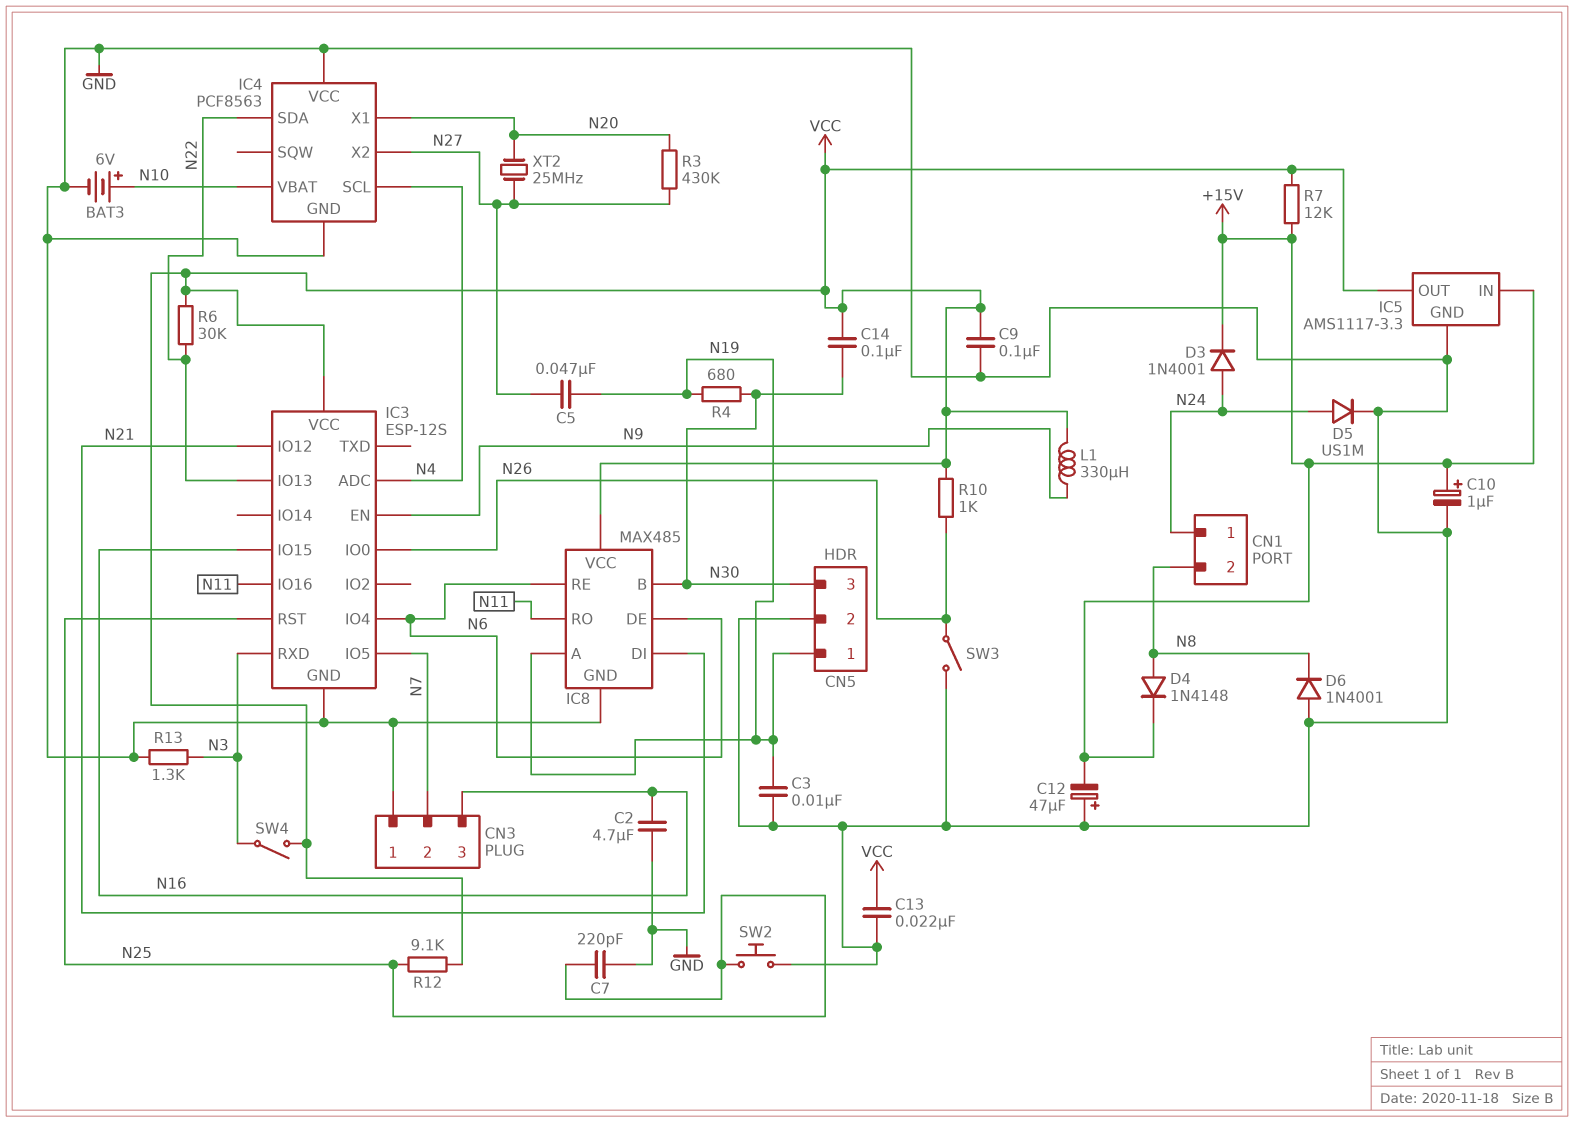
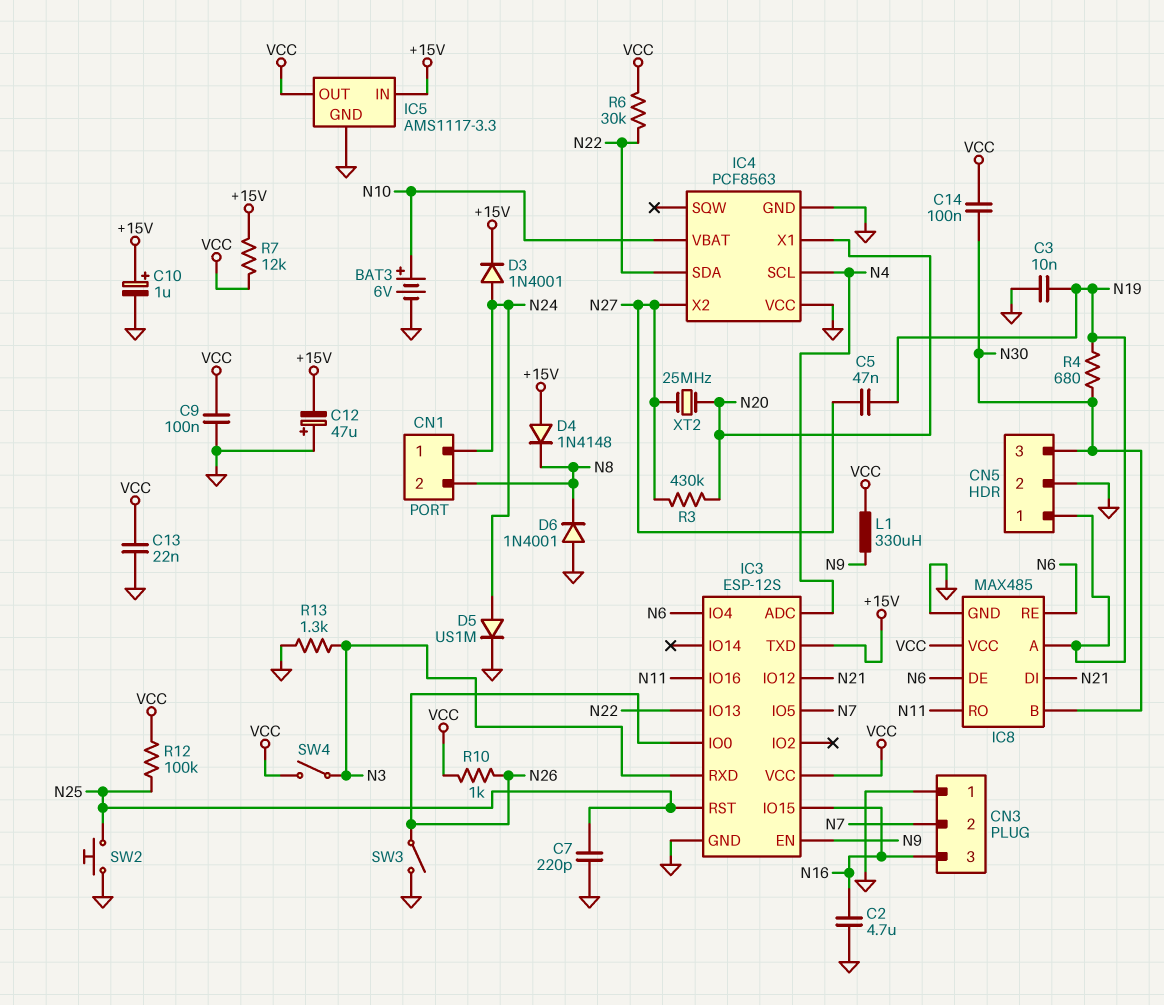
D4: diode 1N4148 (A N8, K +15V) -> diode 1N4148 (A +15V, K N8)
IC3 pin TXD: none -> +15V
R12: 9.1k (N25, VCC) -> 100k (N25, VCC)

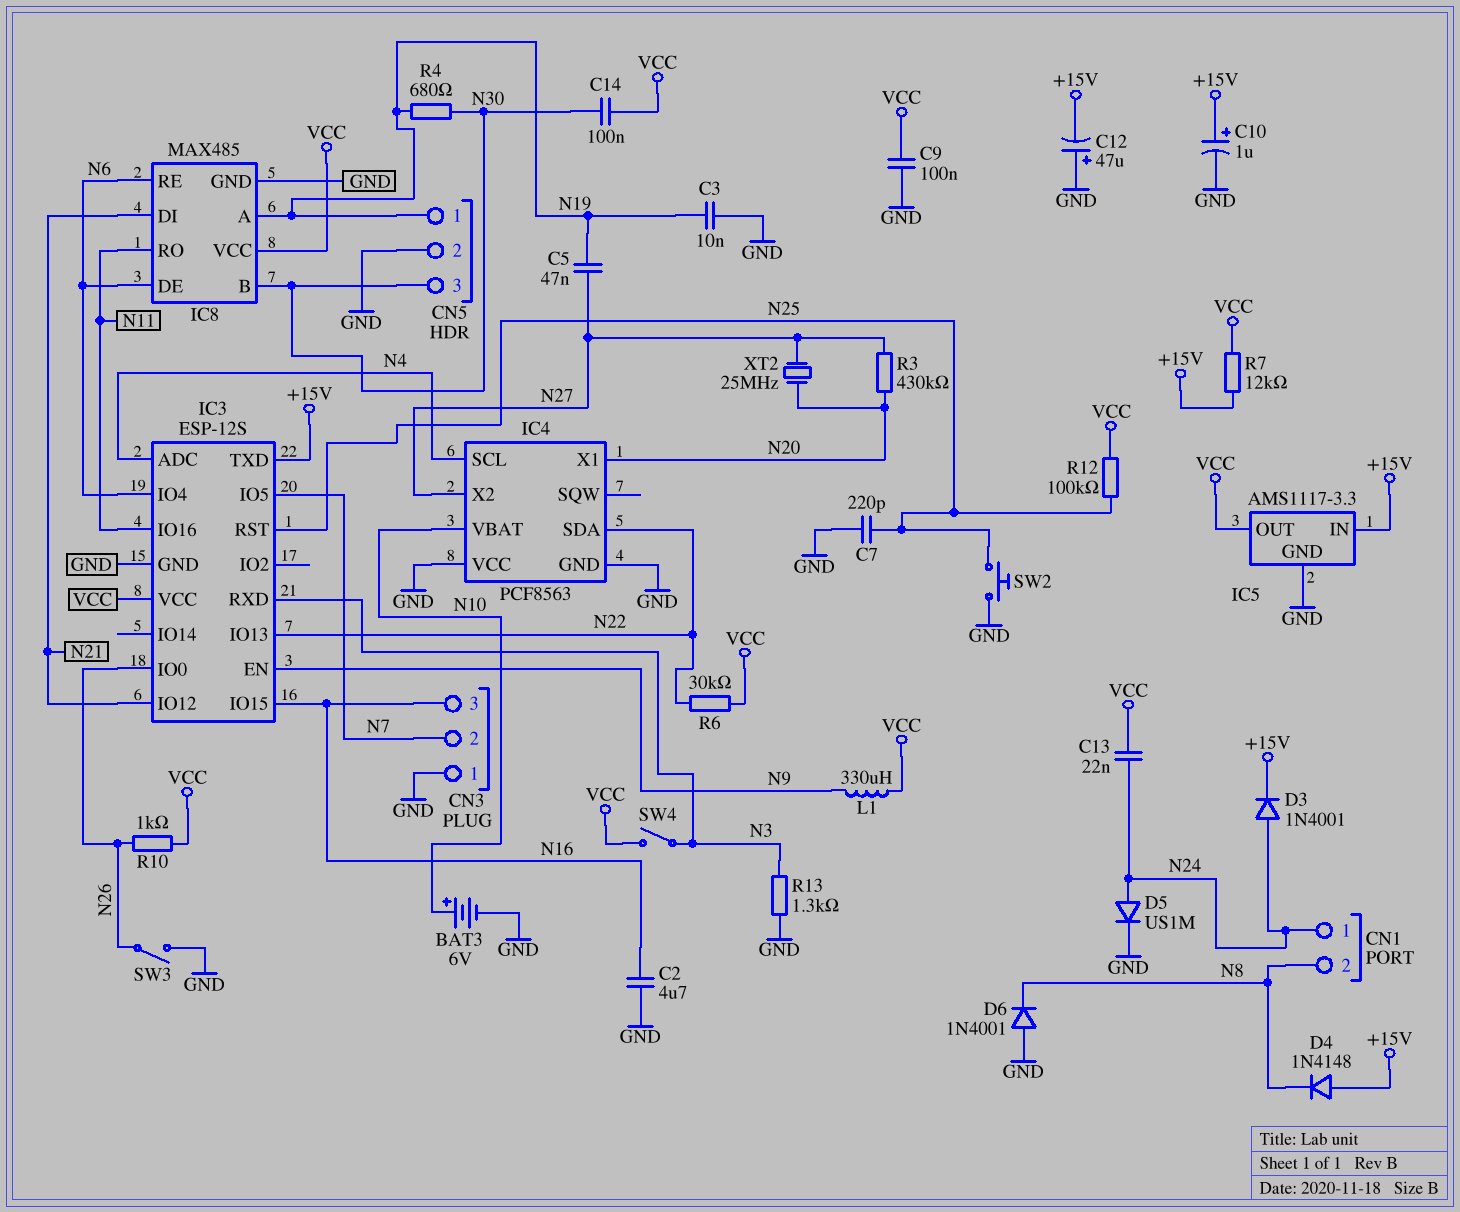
C13: 22nF (GND, VCC) -> 22nF (N24, VCC)

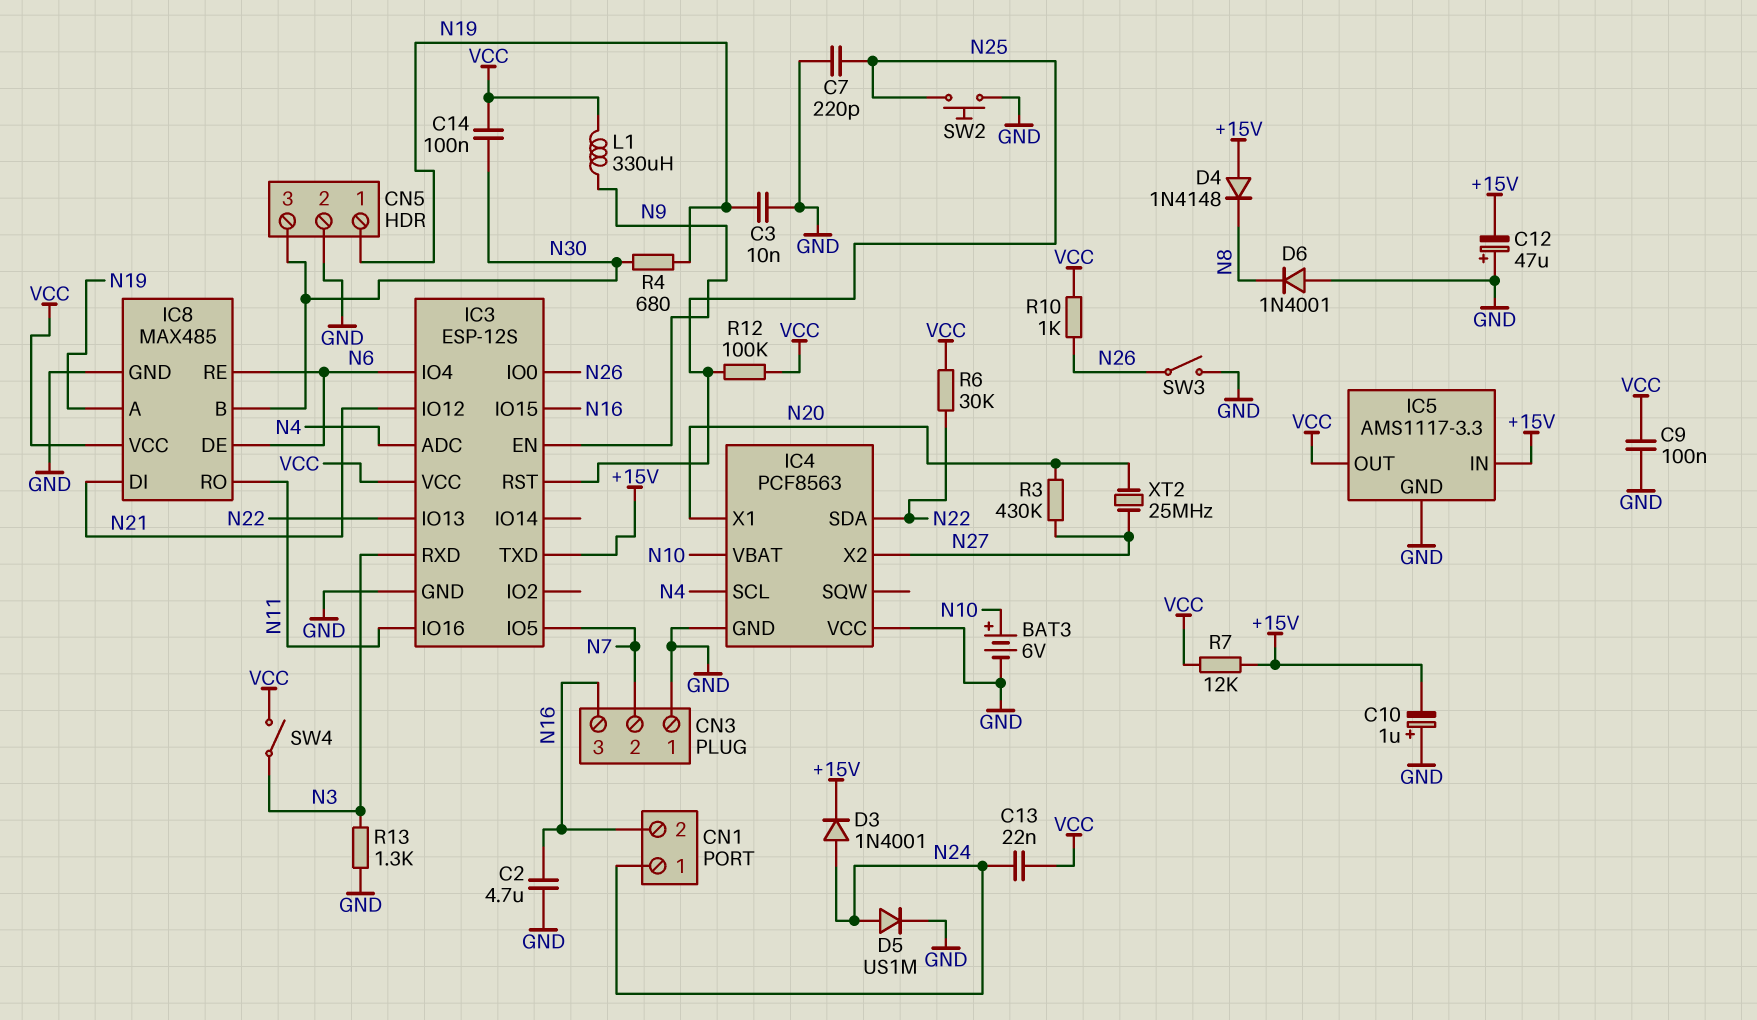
C5: 47nF (N19, N27) -> none
C10: 1uF (plus +15V, minus GND) -> 1uF (plus GND, minus +15V)
CN1 pin 2: N8 -> N16

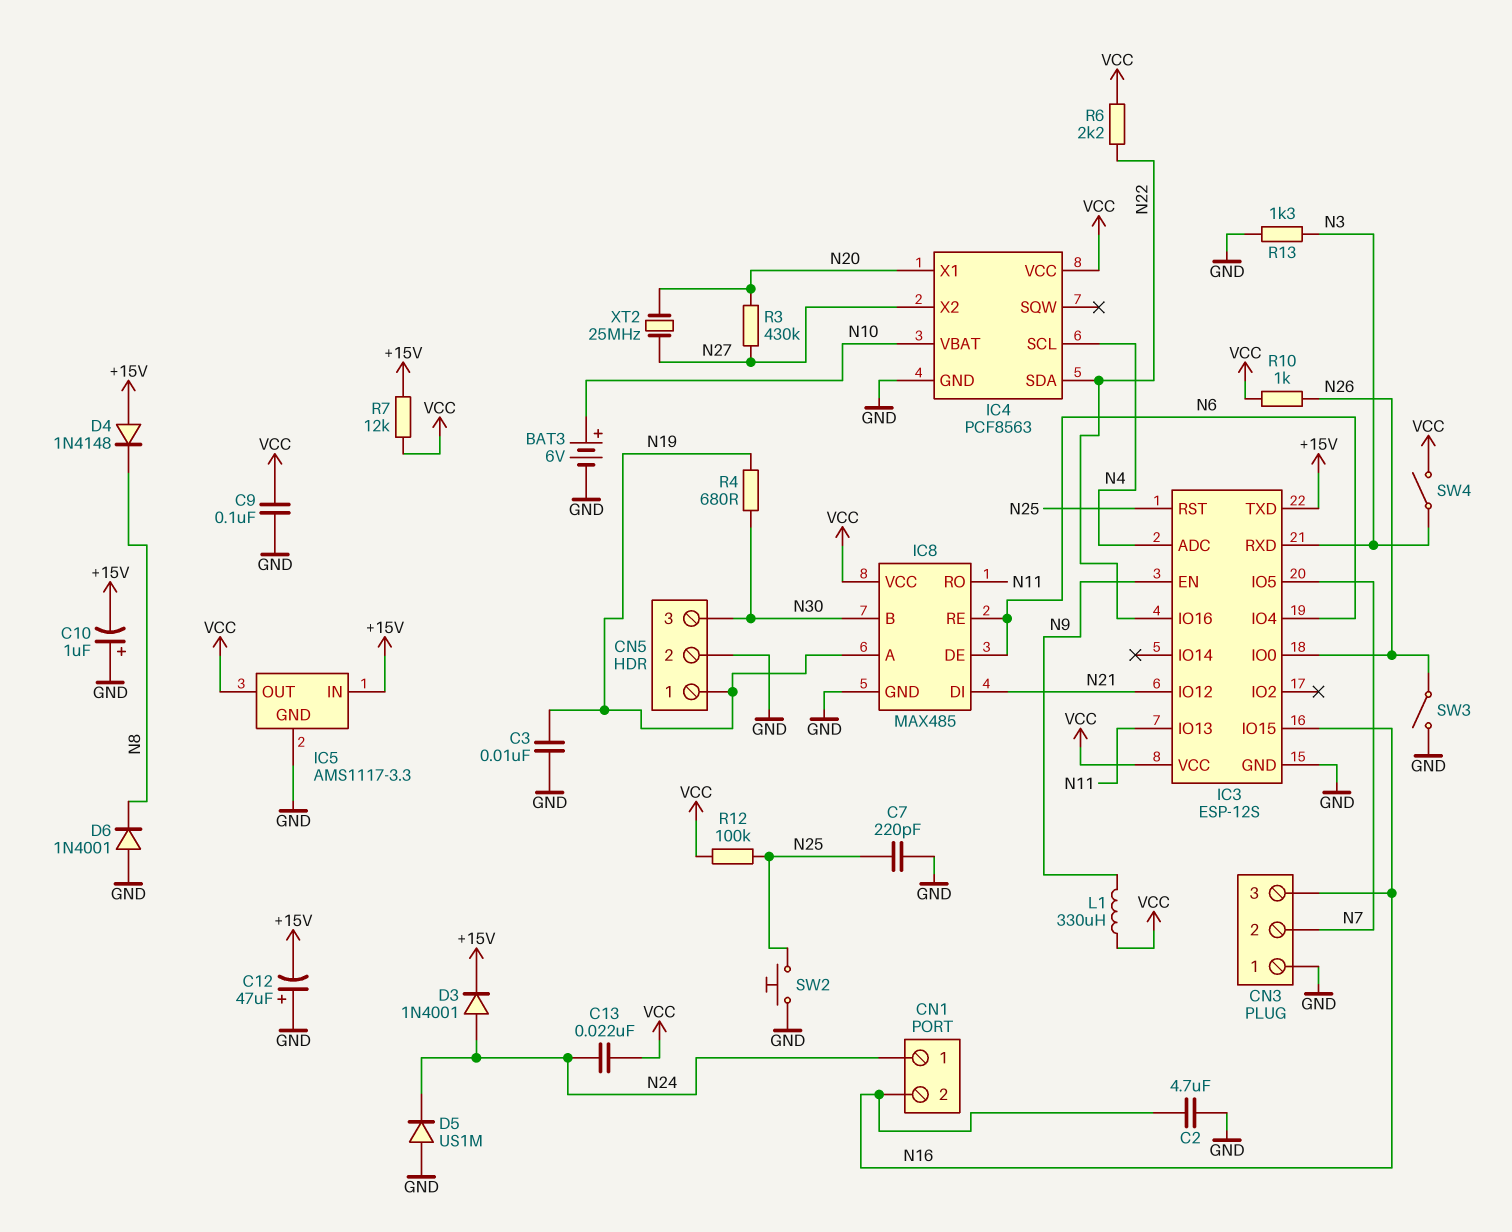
C14: 100nF (N30, VCC) -> none
D5: diode US1M (A N24, K GND) -> diode US1M (A GND, K N24)
IC3 pin IO13: N22 -> N11
IC3 pin IO16: N11 -> N22
IC4 pin VCC: GND -> VCC
R6: 30k (N22, VCC) -> 2.2k (N22, VCC)

